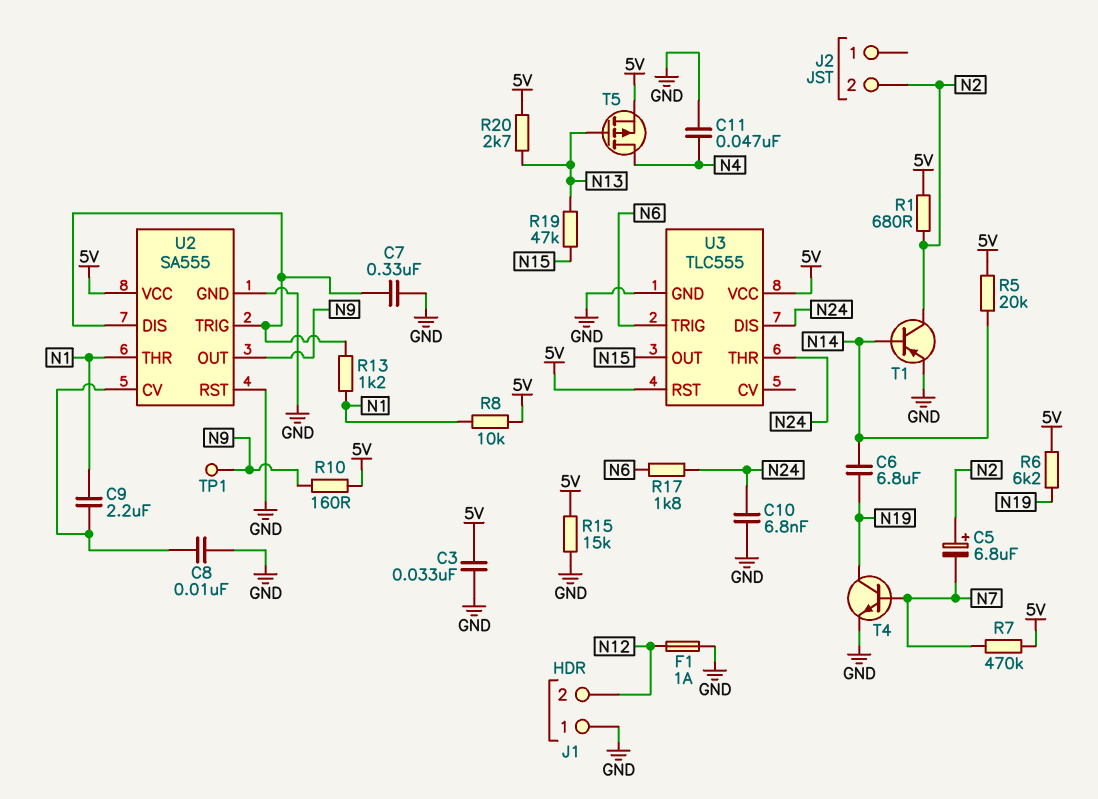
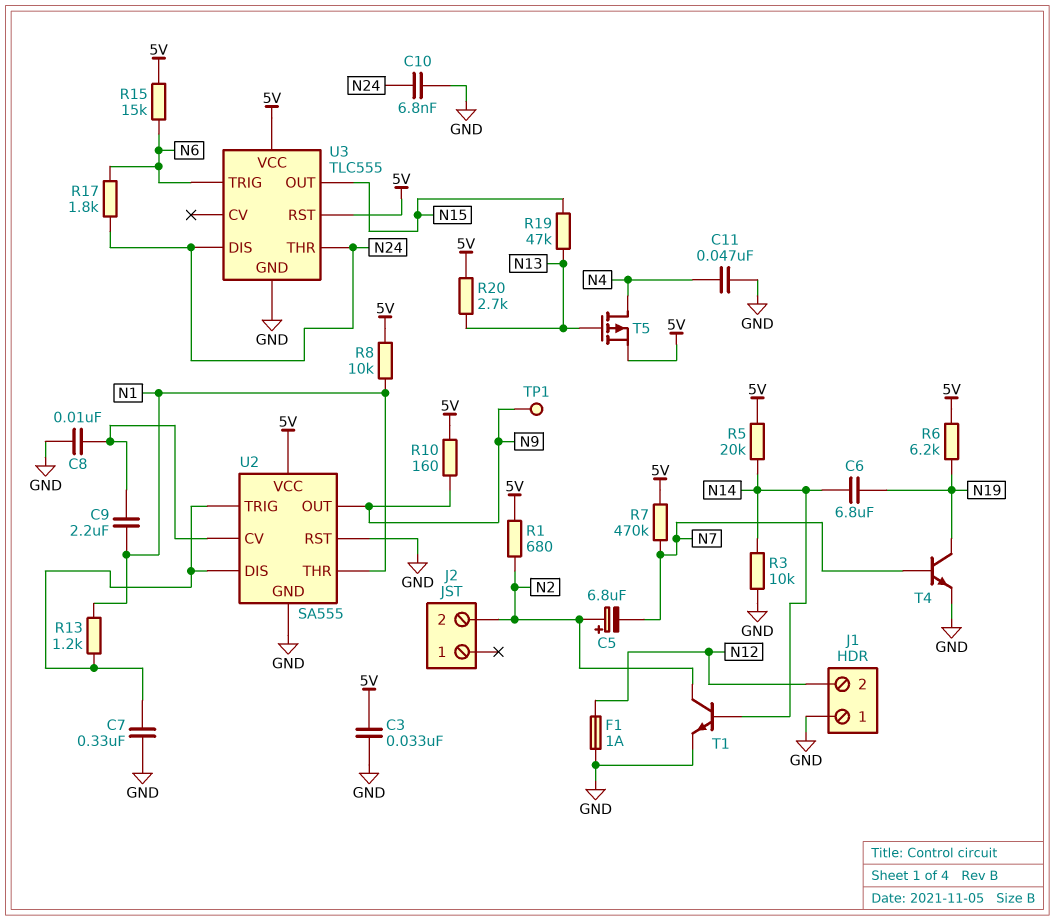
R3: none -> 10k (GND, N14)
R15: 15k (5V, GND) -> 15k (5V, N6)
T1: PNP (B N14, C N2, E GND) -> NPN (B N14, C N2, E GND)

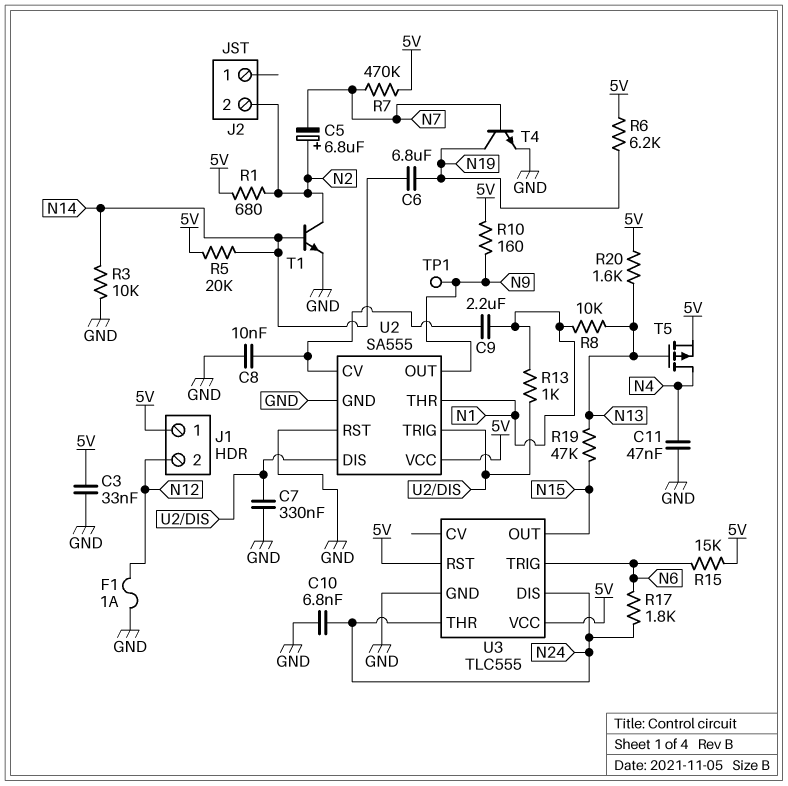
J1 pin 1: GND -> 5V
R8: 10k (5V, N1) -> 10k (N1, N13)
R13: 1.2k (N1, U2/DIS) -> 1k (N1, U2/DIS)
R20: 2.7k (5V, N13) -> 1.6k (5V, N13)

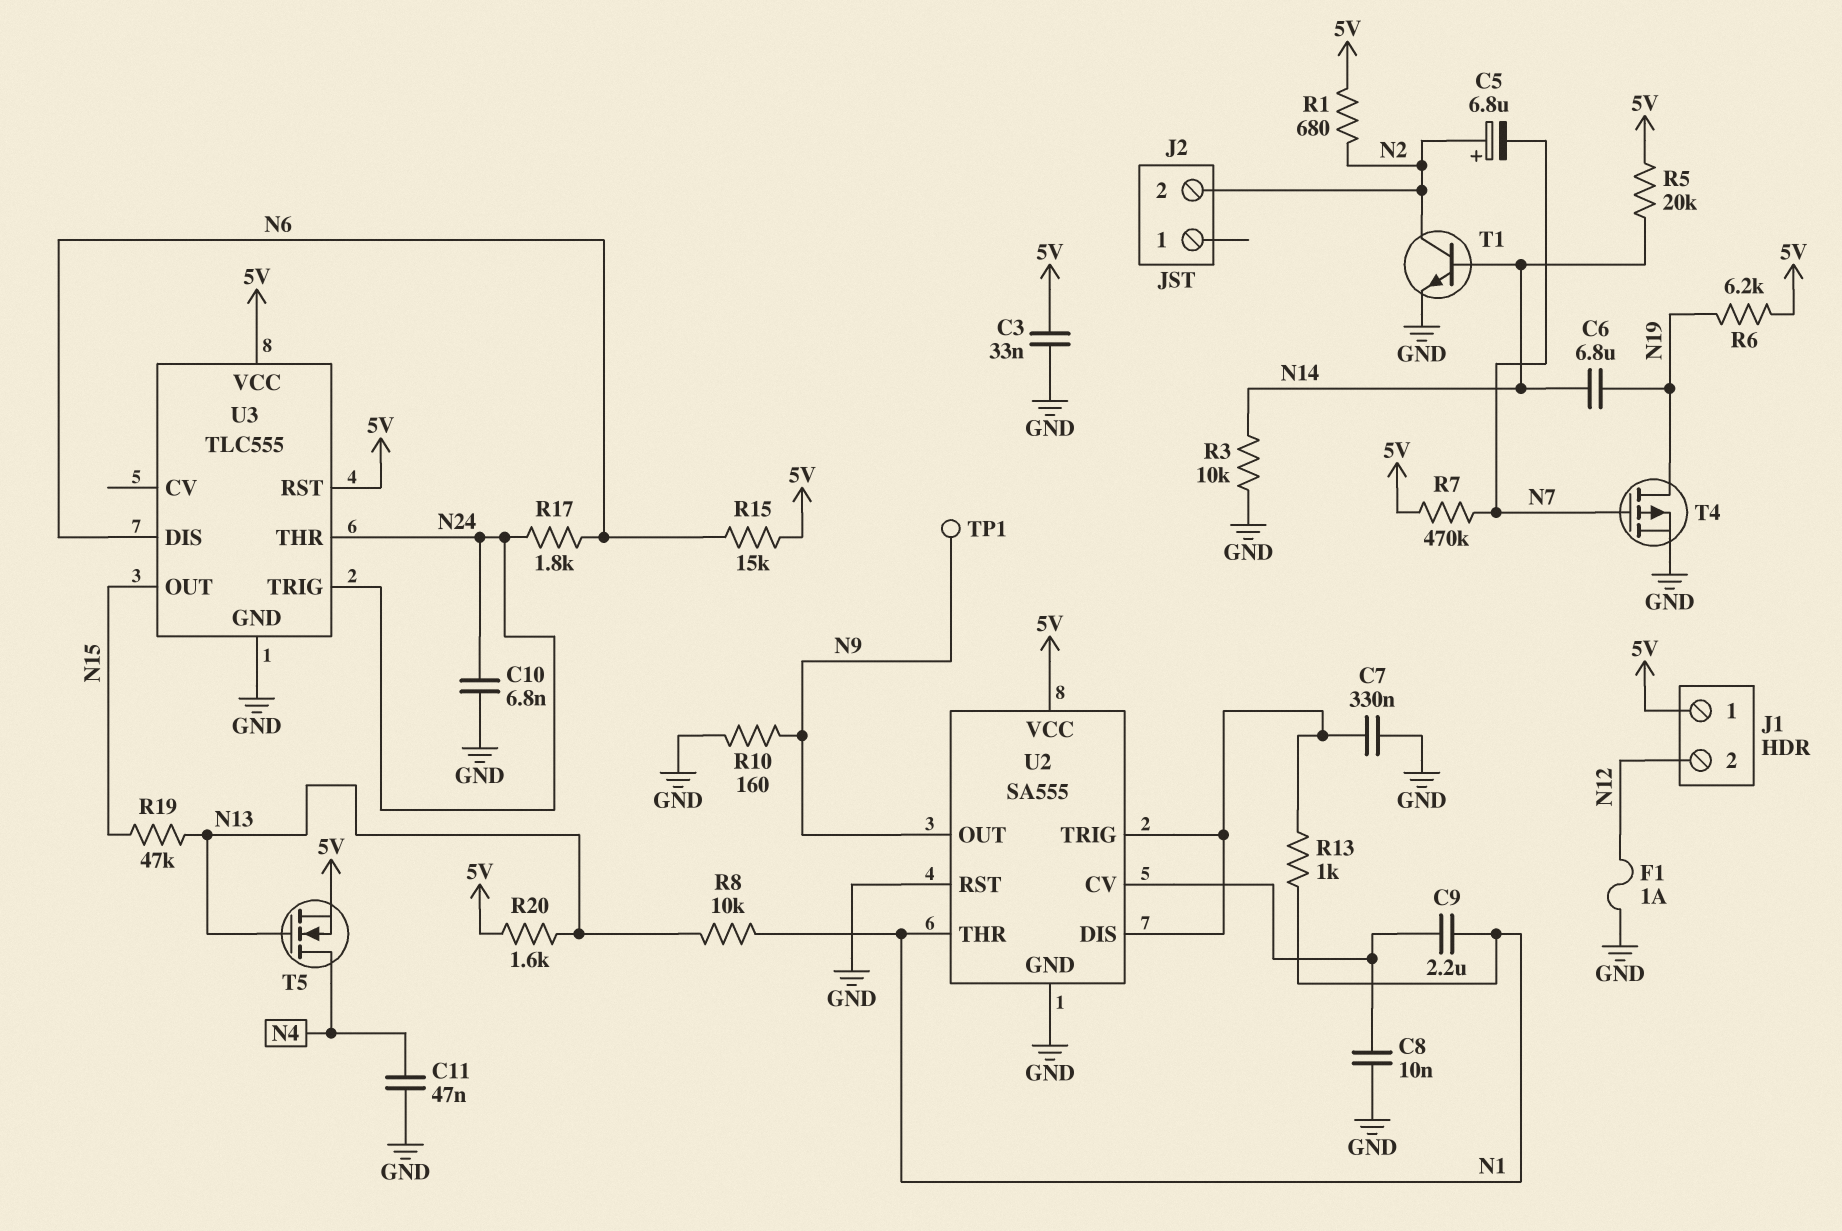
R10: 160 (5V, N9) -> 160 (GND, N9)
T4: NPN (B N7, C N19, E GND) -> PMOS (G N7, D N19, S GND)
T5: PMOS (G N13, D N4, S 5V) -> NMOS (G N13, D N4, S 5V)
U3 pin DIS: N24 -> N6
U3 pin TRIG: N6 -> N24

